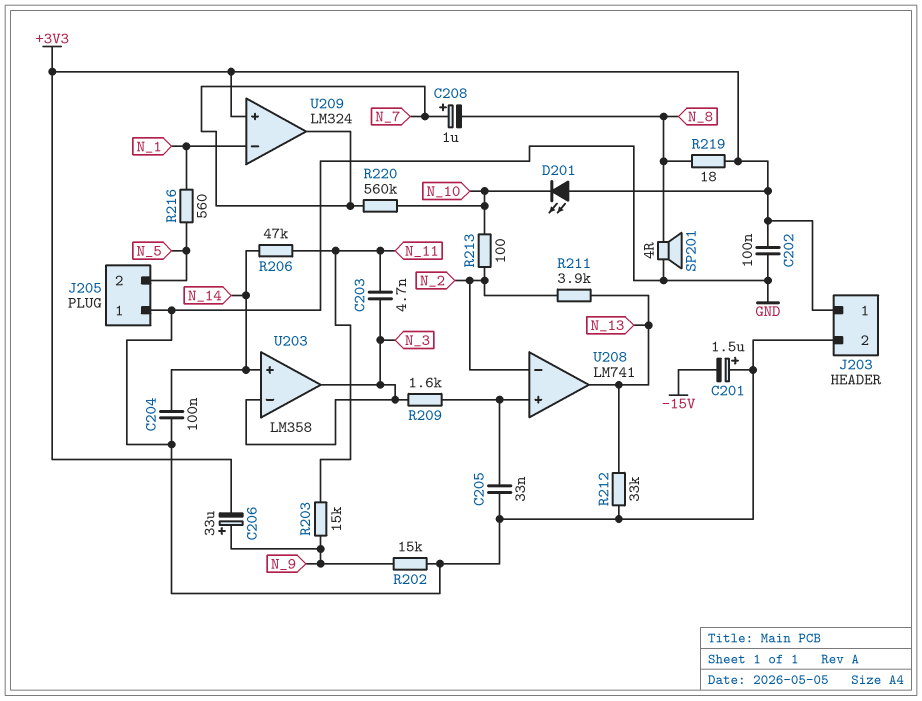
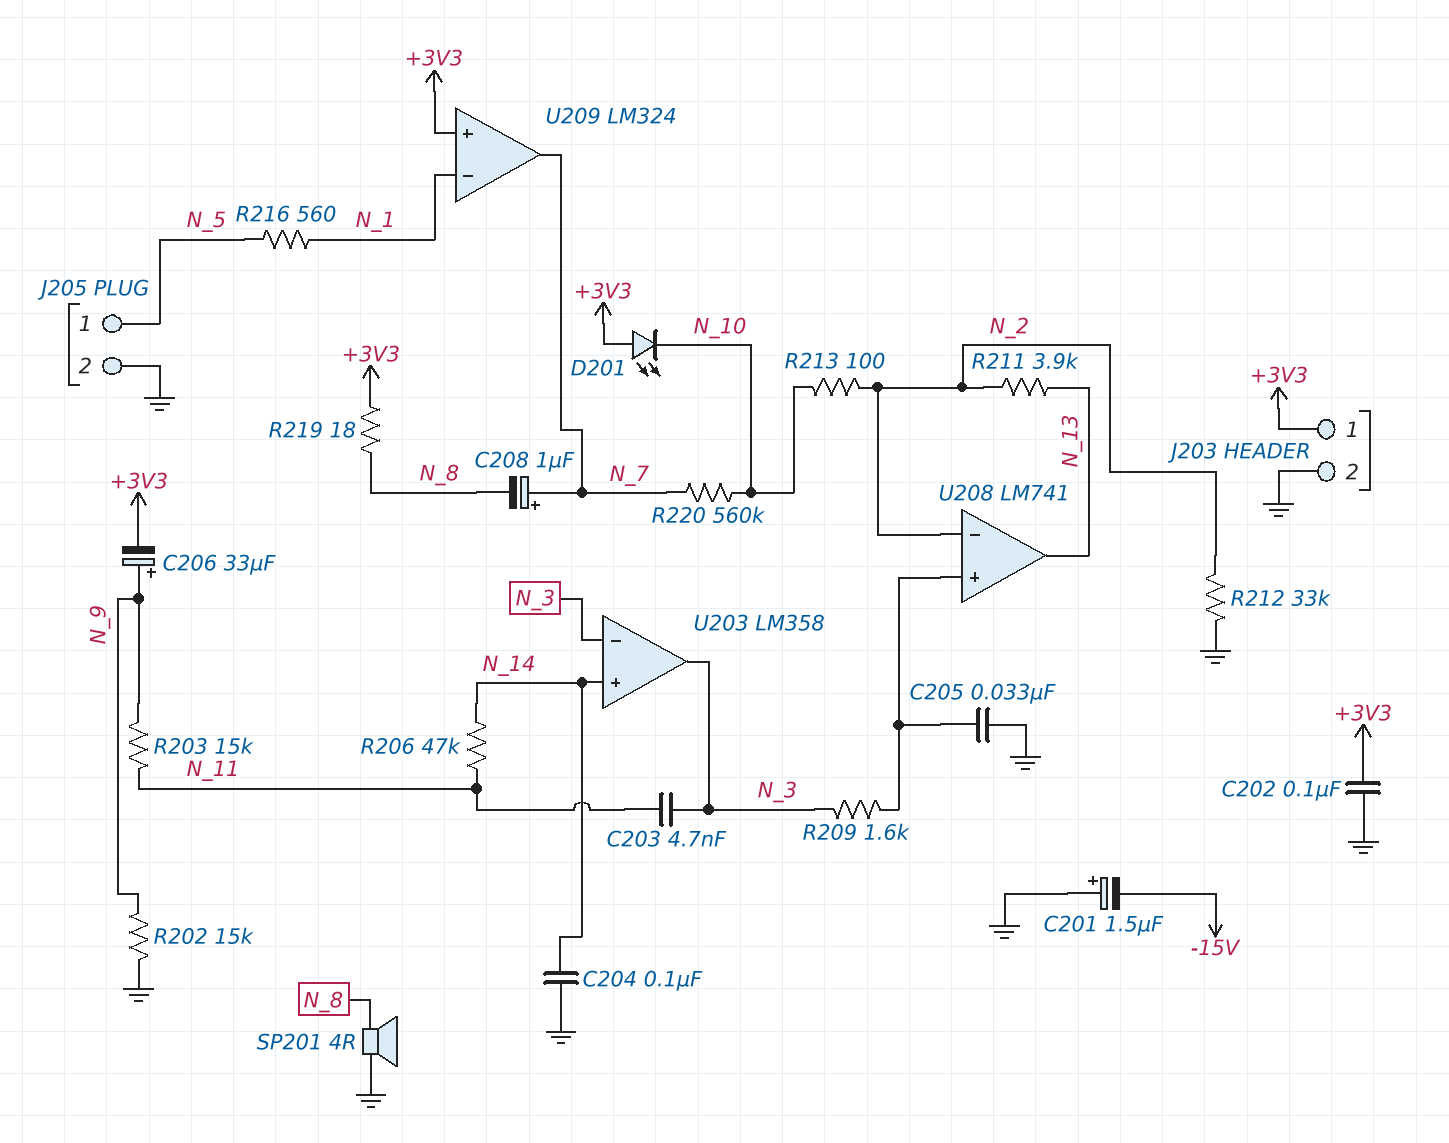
J205 pin 1: GND -> N_5
J205 pin 2: N_5 -> GND
R212: 33k (GND, N_13) -> 33k (GND, N_2)

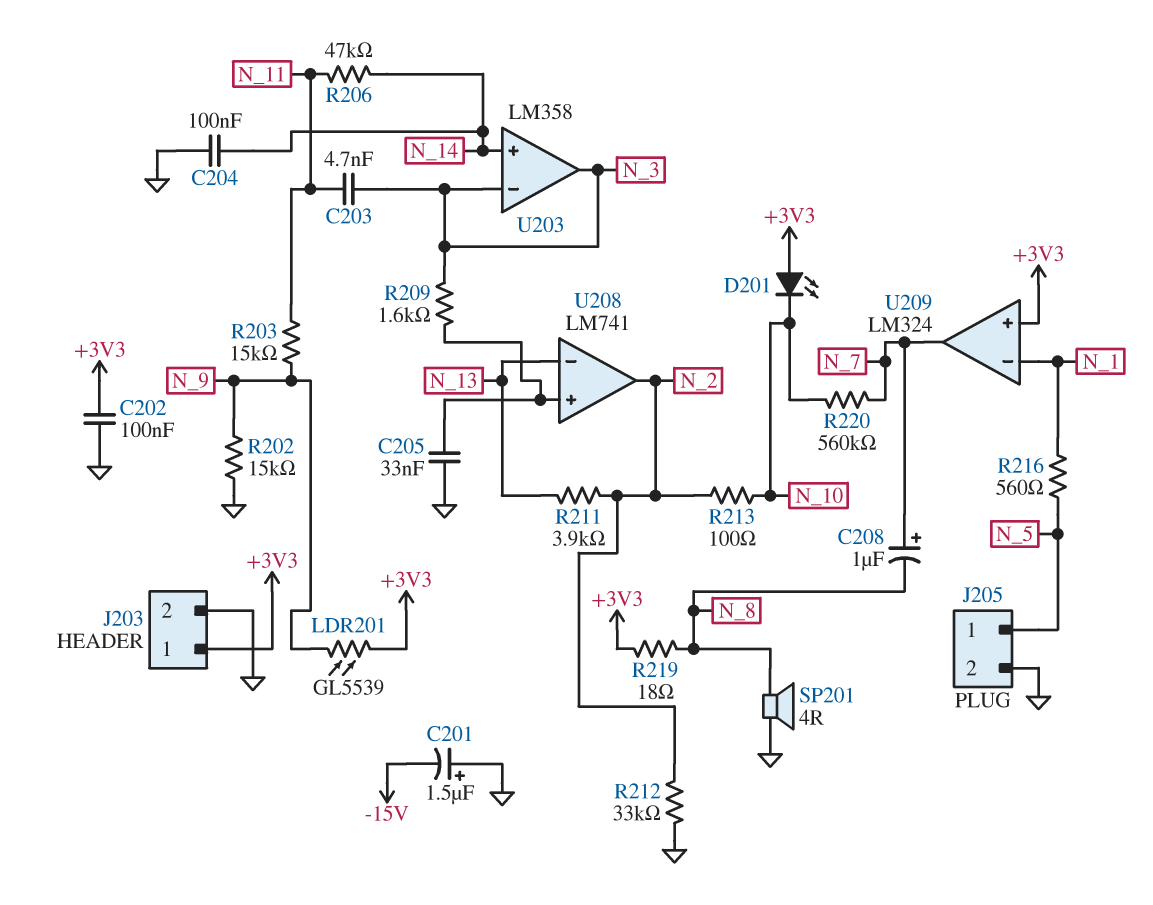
C206: 33uF (plus N_9, minus +3V3) -> none
LDR201: none -> GL5539 (+3V3, N_9)
U208 pin in-: N_2 -> N_13
U208 pin out: N_13 -> N_2

